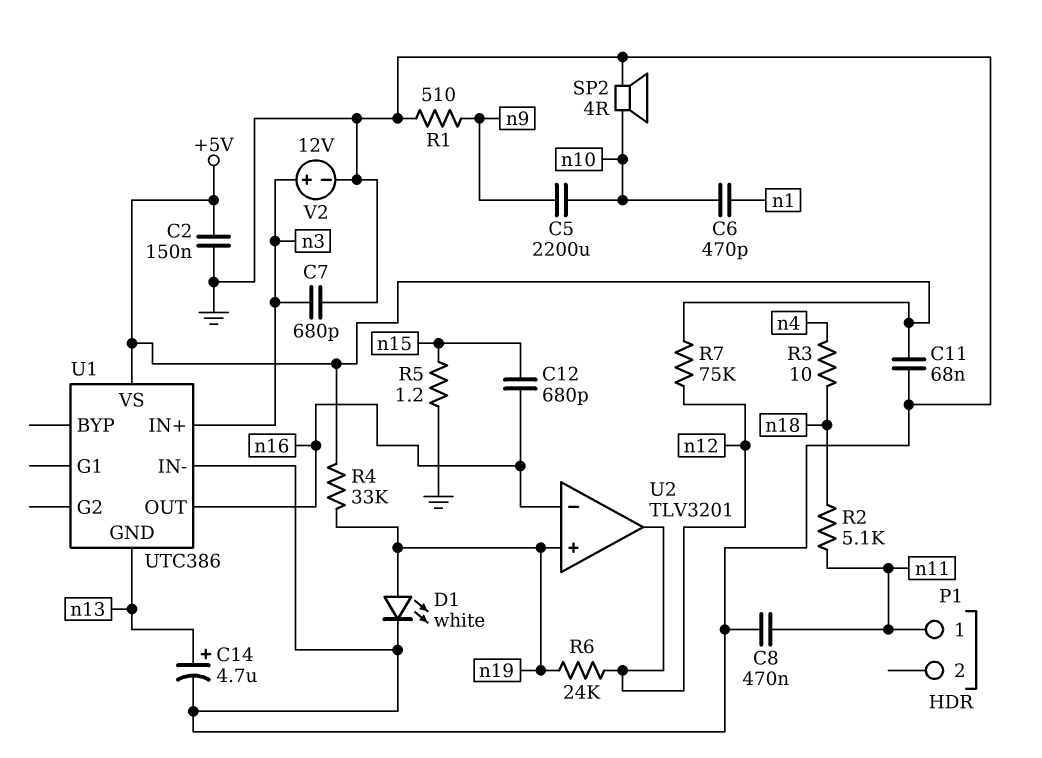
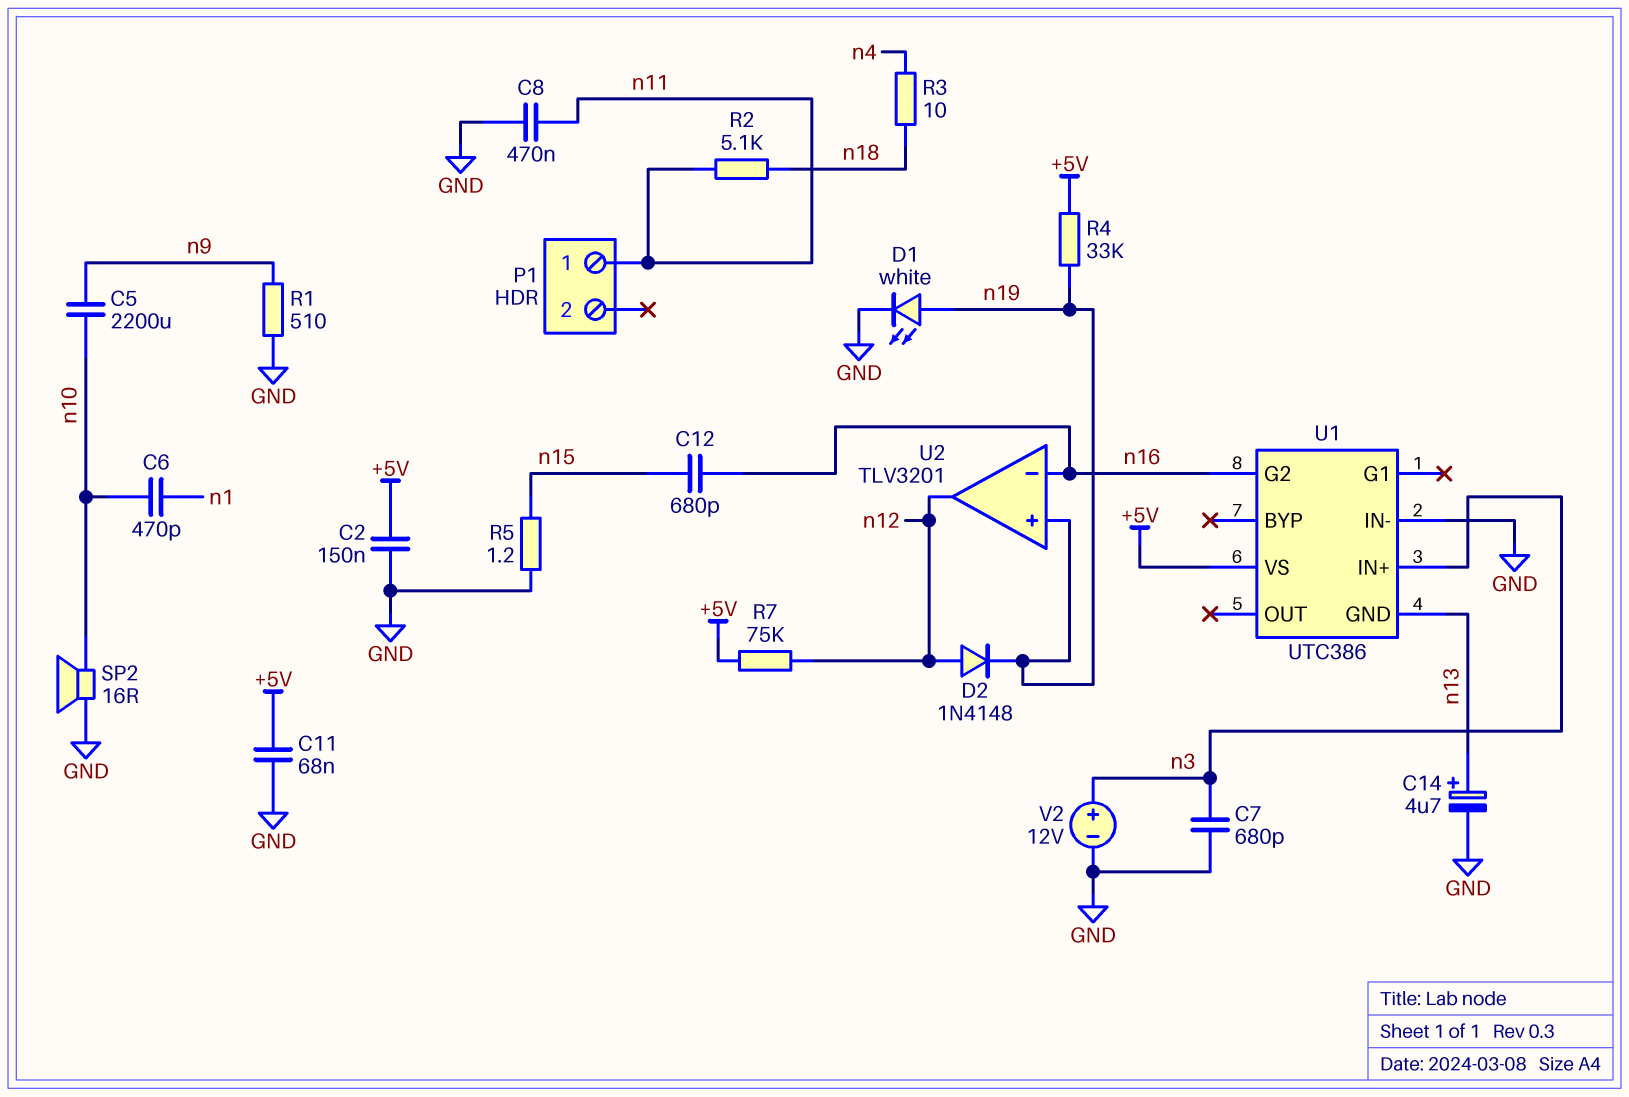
D2: none -> diode 1N4148 (A n12, K n19)
R6: 24k (n12, n19) -> none
SP2: speaker 4R (GND, n10) -> speaker 16R (GND, n10)
U1 pin G2: none -> n16
U1 pin OUT: n16 -> none

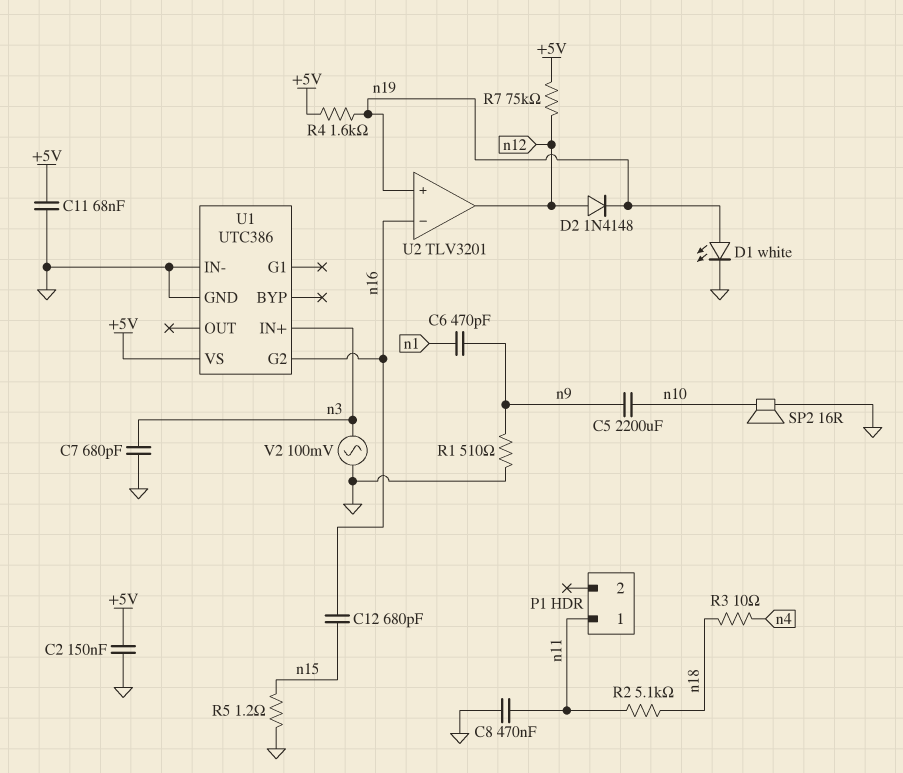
C6: 470pF (n1, n10) -> 470pF (n1, n9)
C14: 4.7uF (plus n13, minus GND) -> none
R4: 33k (+5V, n19) -> 1.6k (+5V, n19)
U1 pin GND: n13 -> GND
V2: 12V (plus n3, minus GND) -> AC 100mV (GND, n3)

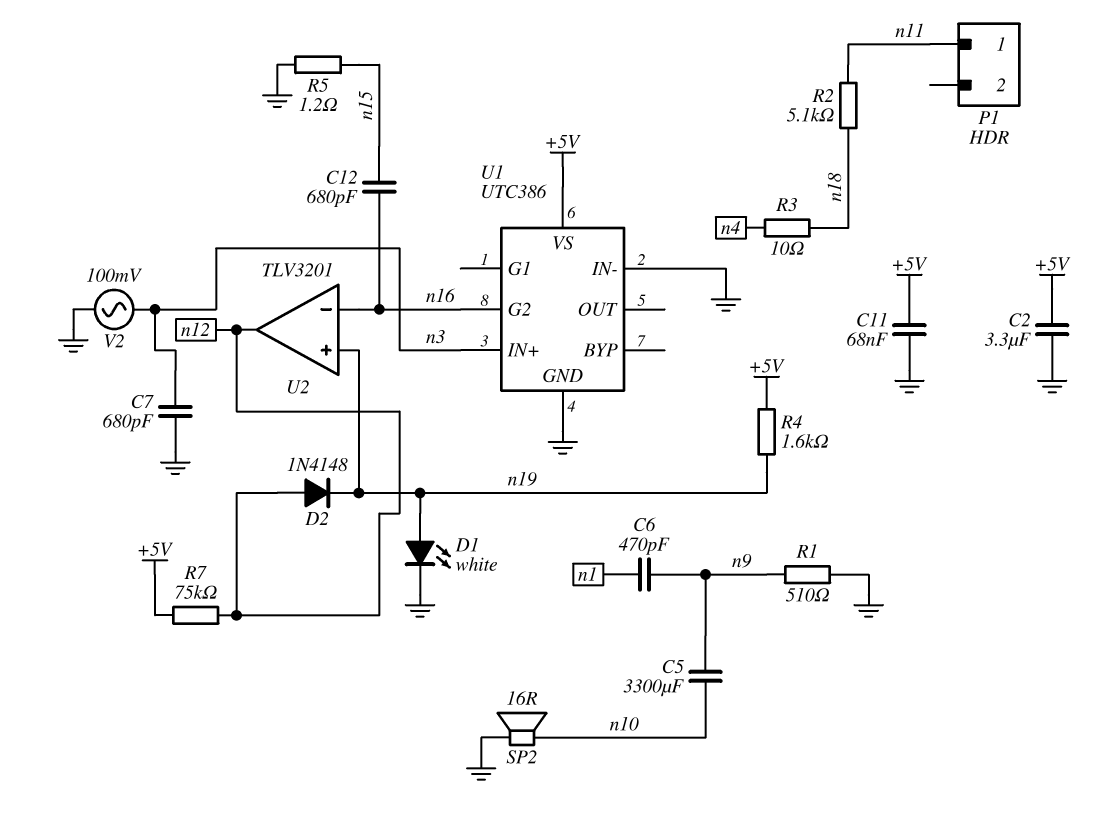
C2: 150nF (+5V, GND) -> 3.3uF (+5V, GND)
C5: 2200uF (n9, n10) -> 3300uF (n9, n10)
C8: 470nF (GND, n11) -> none

